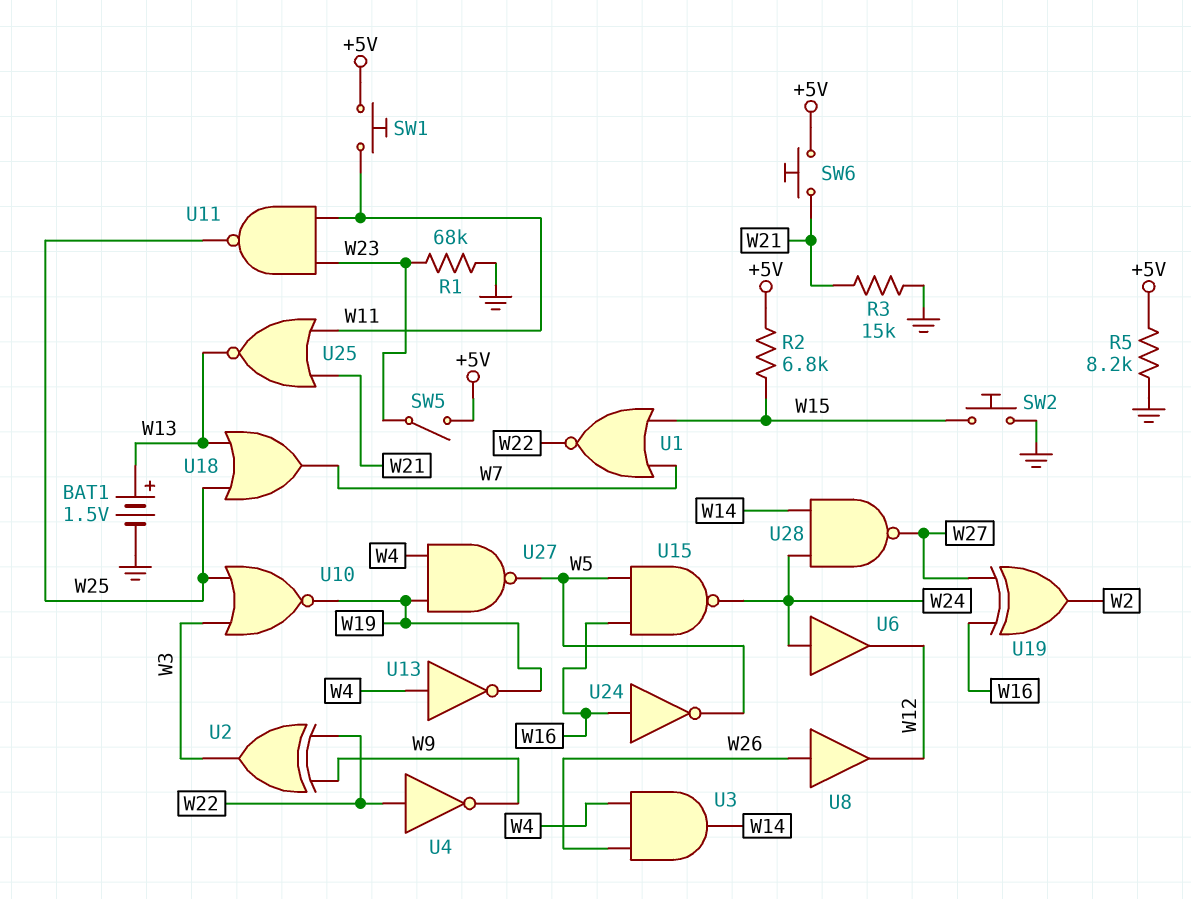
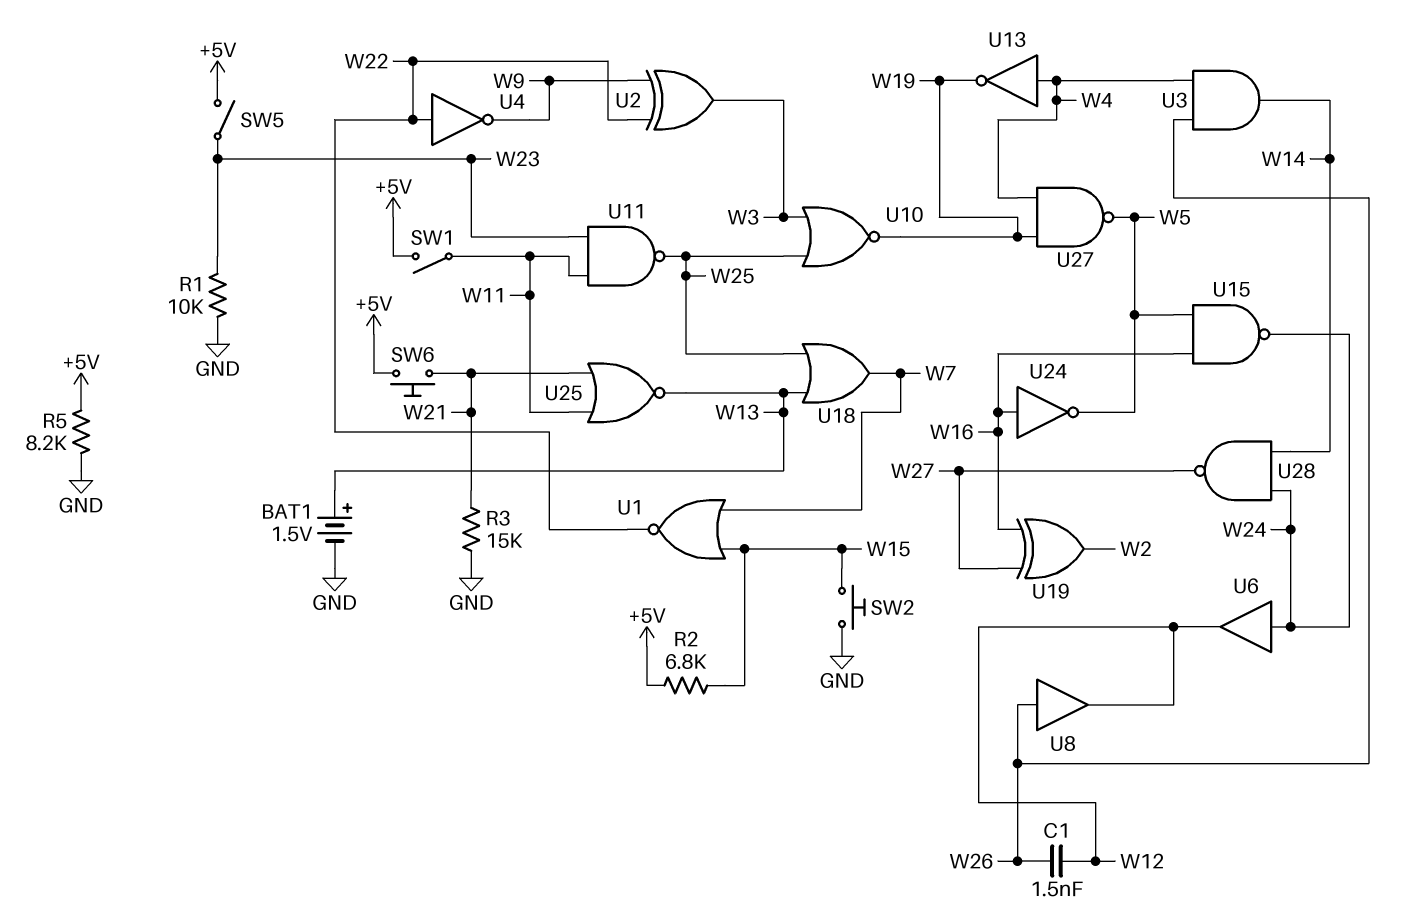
C1: none -> 1.5nF (W12, W26)
R1: 68k (GND, W23) -> 10k (GND, W23)
SW1: button (+5V, W11) -> switch (+5V, W11)

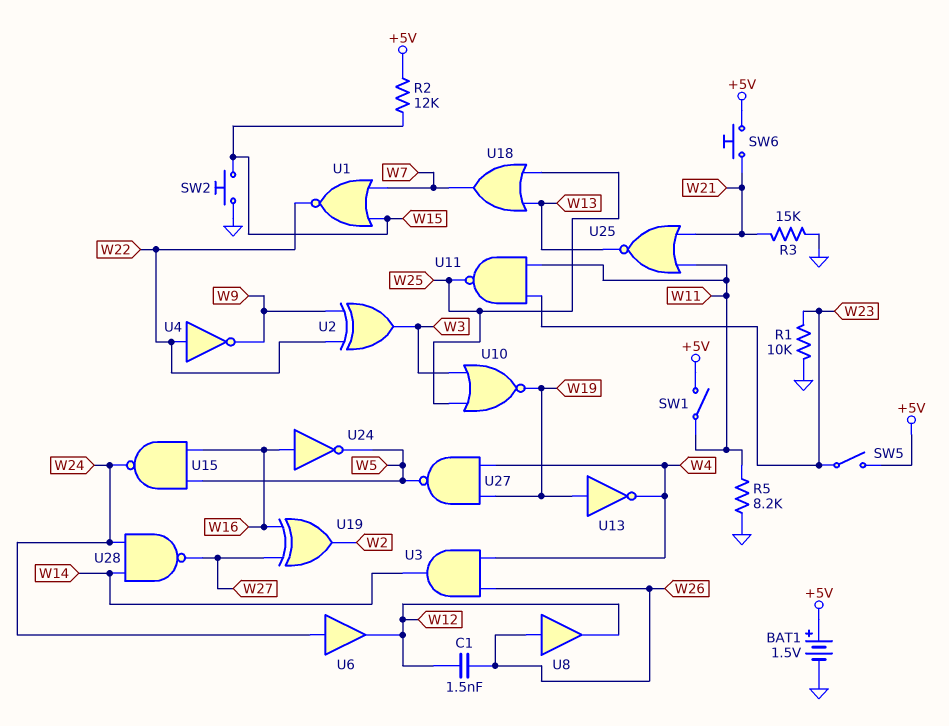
BAT1: 1.5V (plus W13, minus GND) -> 1.5V (plus +5V, minus GND)
R2: 6.8k (+5V, W15) -> 12k (+5V, W15)
R5: 8.2k (+5V, GND) -> 8.2k (GND, W11)
U13: NOT (in W4, out W19) -> NOT (in W19, out W4)

